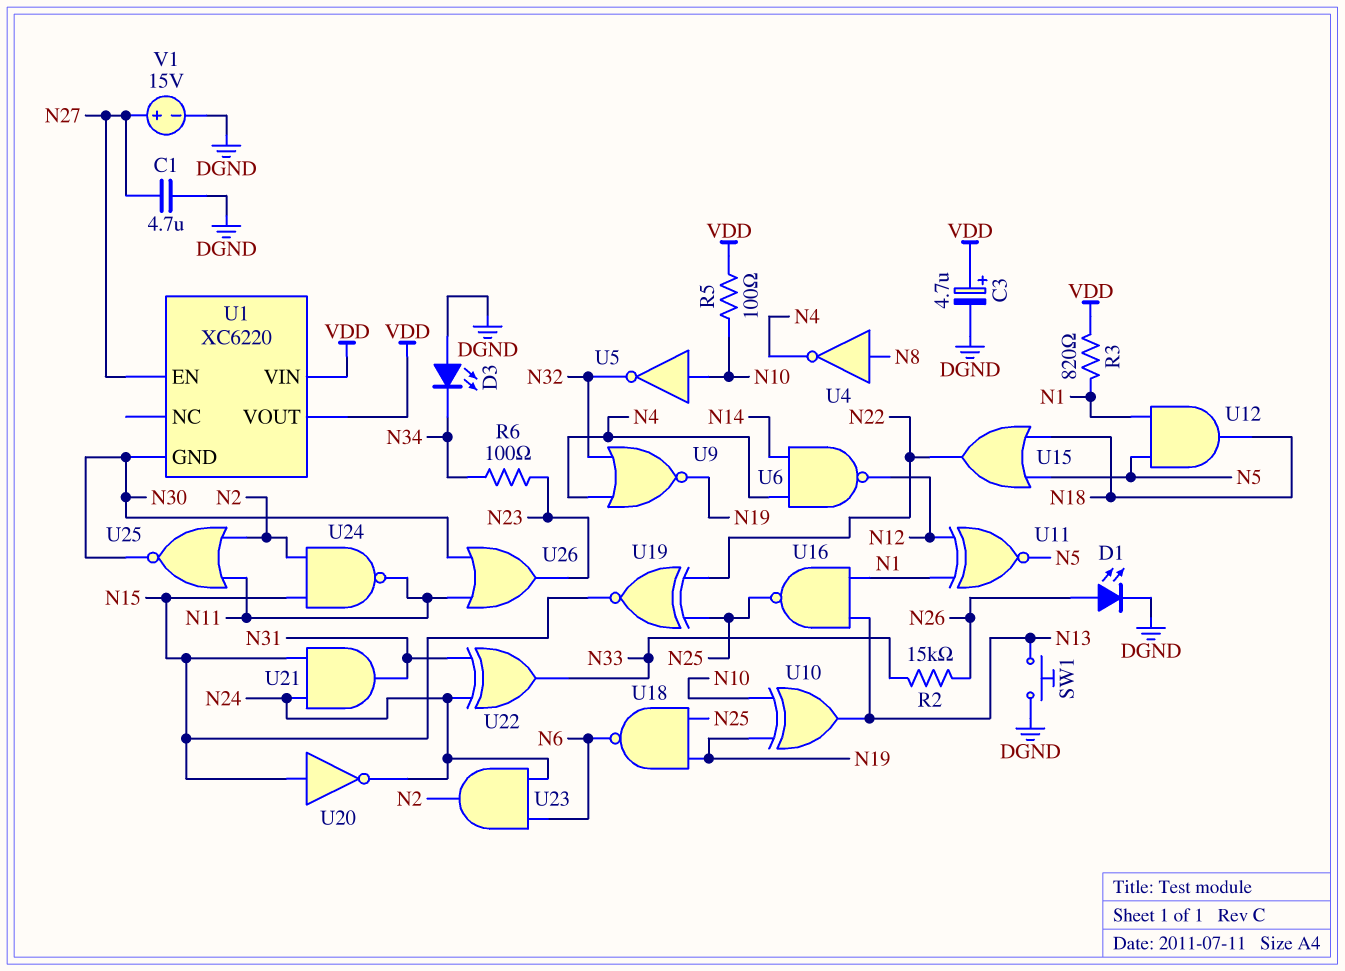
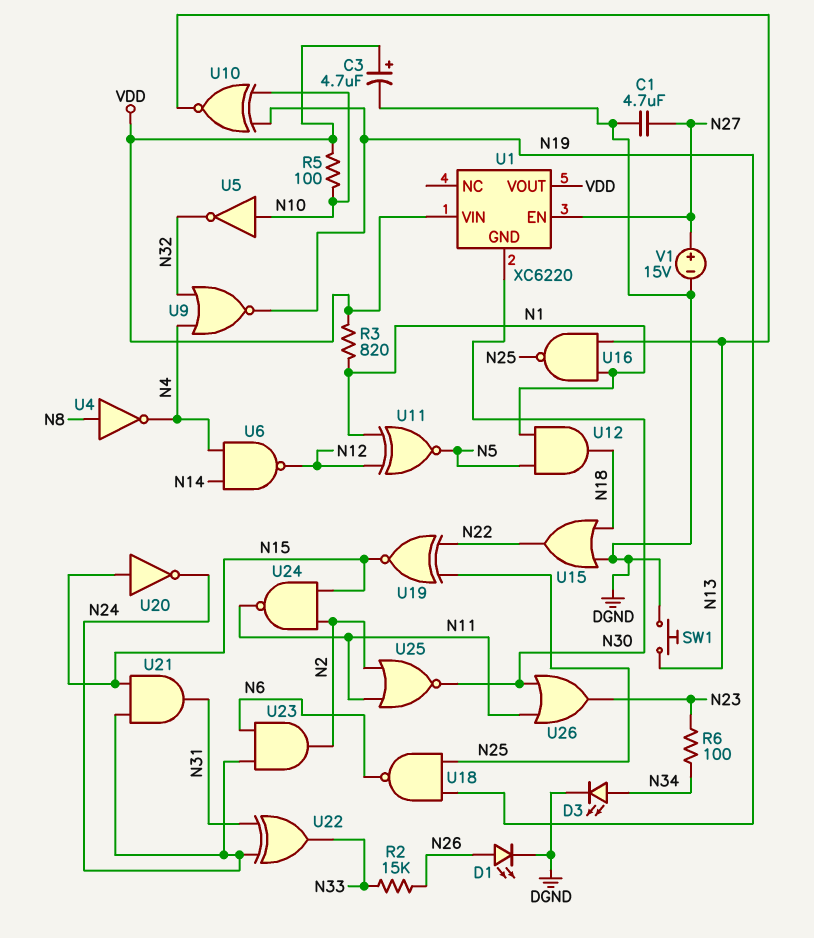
D3: LED (A DGND, K N34) -> LED (A N34, K DGND)
U10: XOR (in N10, in N19, out N13) -> XNOR (in N10, in N19, out N13)
U15: OR (in N5, in N18, out N22) -> OR (in DGND, in N18, out N22)

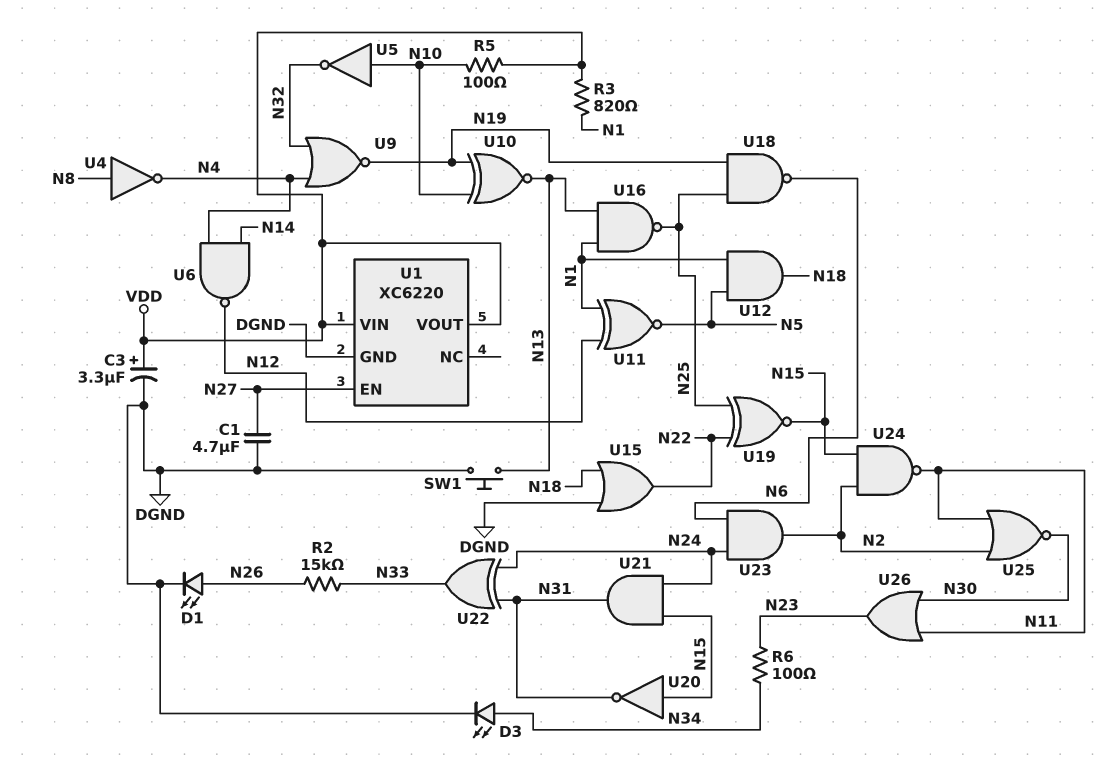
C3: 4.7uF (plus VDD, minus DGND) -> 3.3uF (plus VDD, minus DGND)
U1 pin GND: N30 -> DGND
U20: NOT (in N15, out N24) -> NOT (in N15, out N31)
V1: 15V (plus N27, minus DGND) -> none

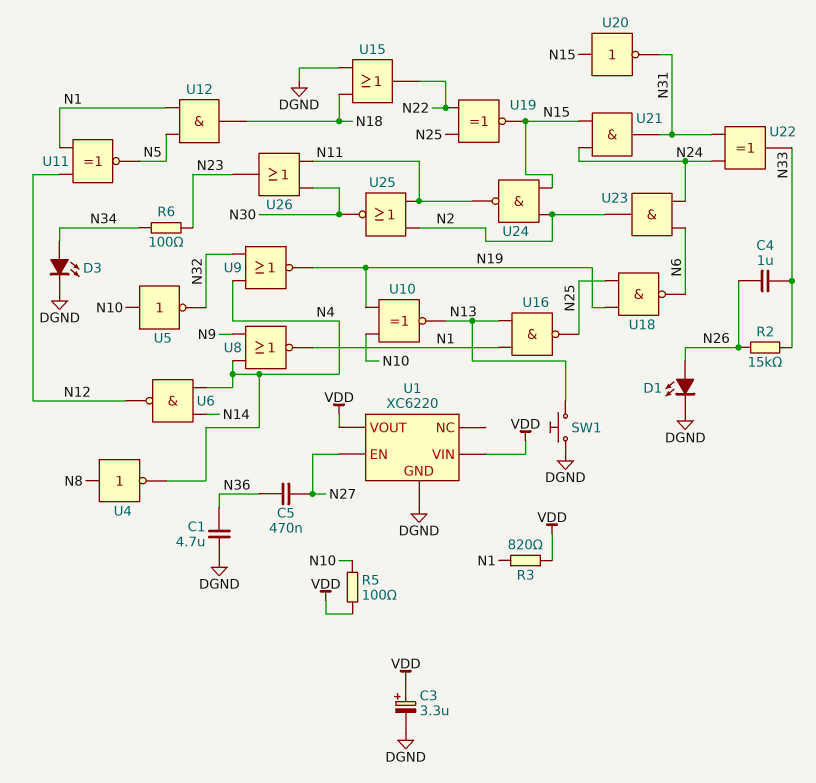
C1: 4.7uF (DGND, N27) -> 4.7uF (DGND, N36)
C4: none -> 1uF (N26, N33)
C5: none -> 470nF (N27, N36)
U8: none -> NOR (in N4, in N9, out N1)

